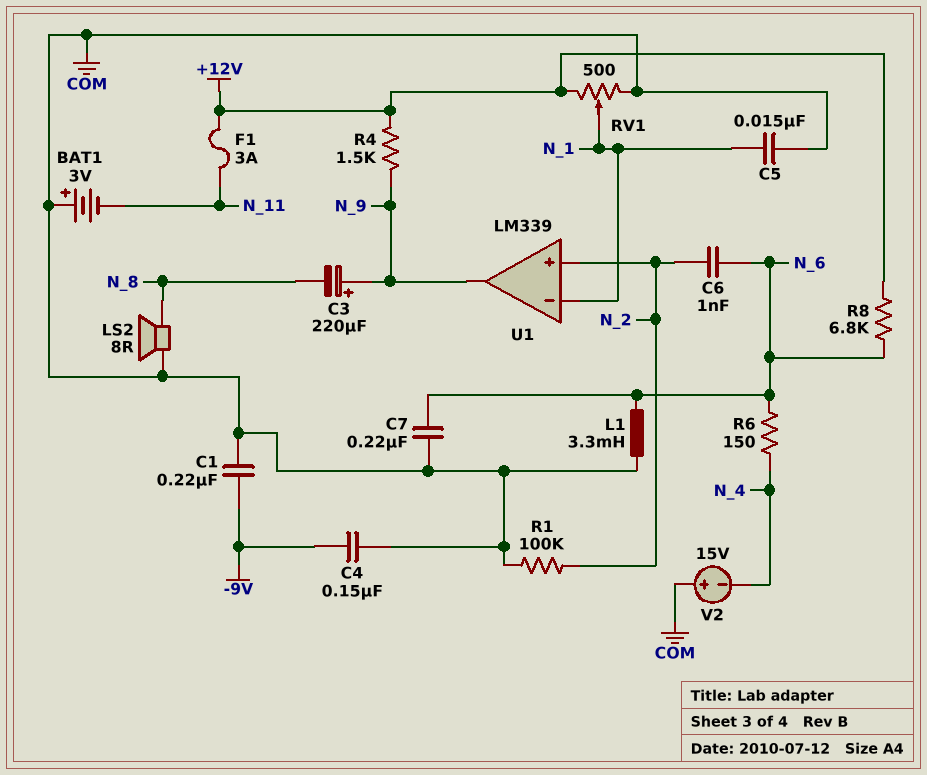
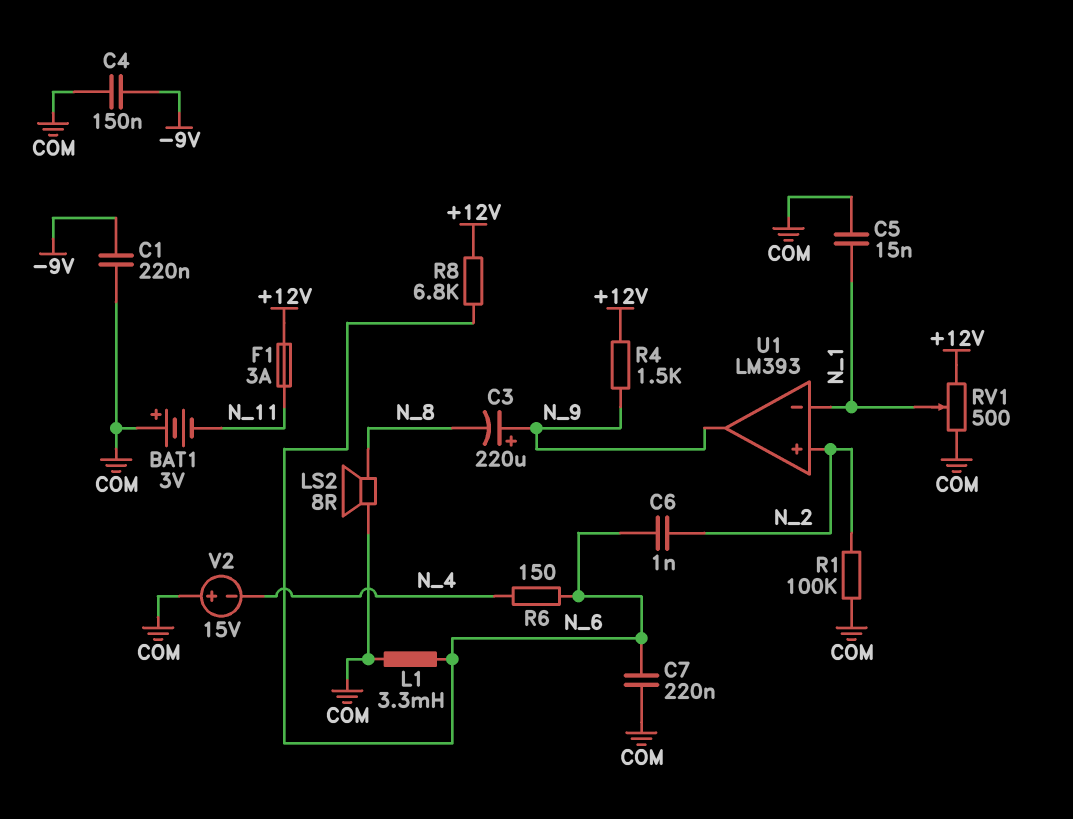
U1: LM339 -> LM393

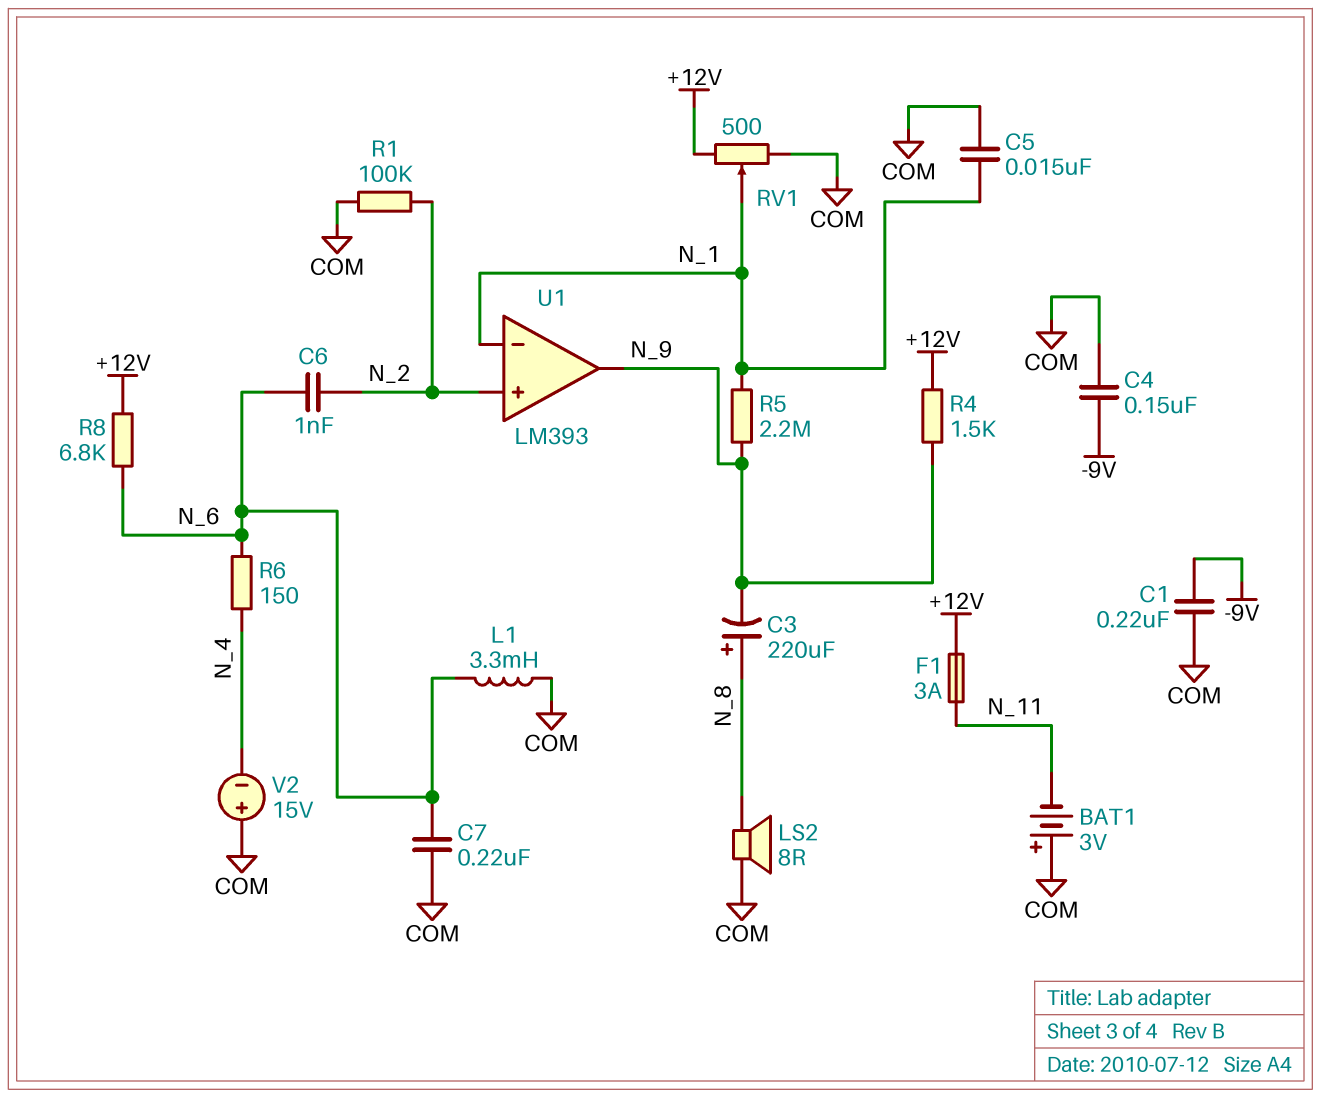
C3: 220uF (plus N_9, minus N_8) -> 220uF (plus N_8, minus N_9)
R5: none -> 2.2M (N_1, N_9)

